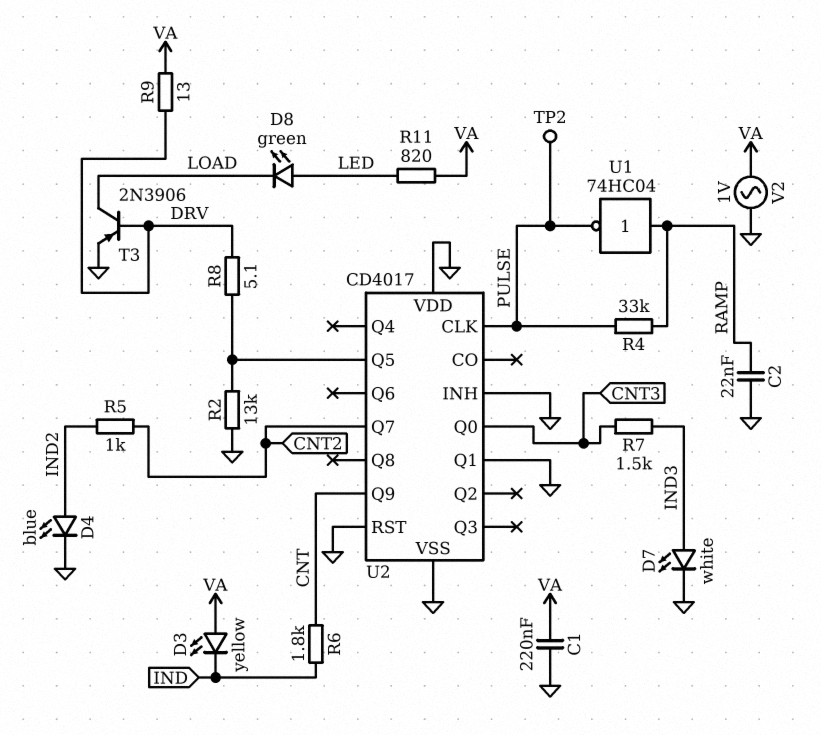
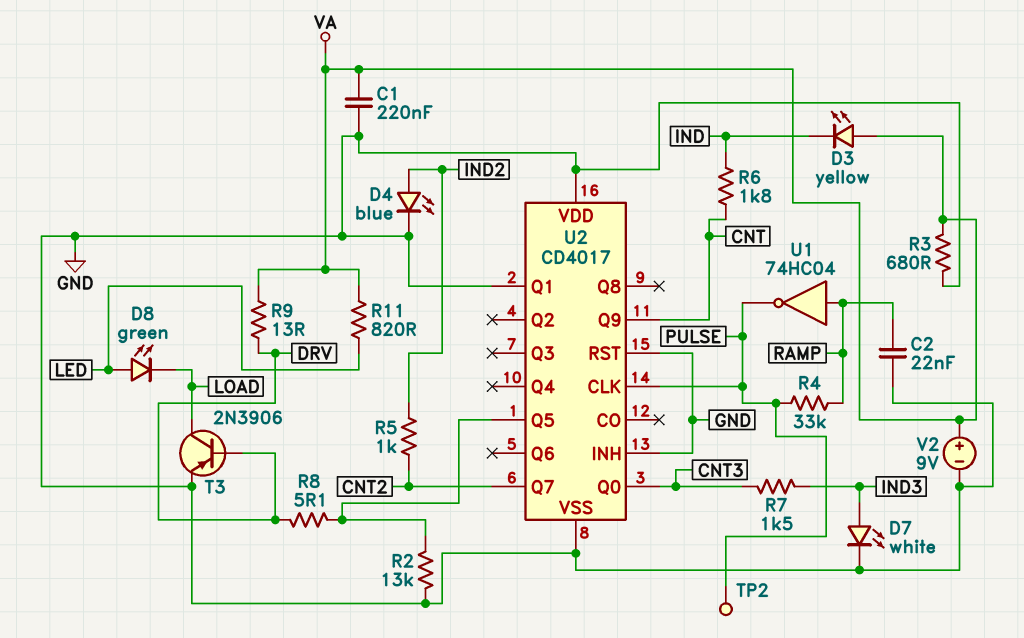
R3: none -> 680 (GND, VA)
V2: AC 1V (GND, VA) -> 9V (plus VA, minus GND)

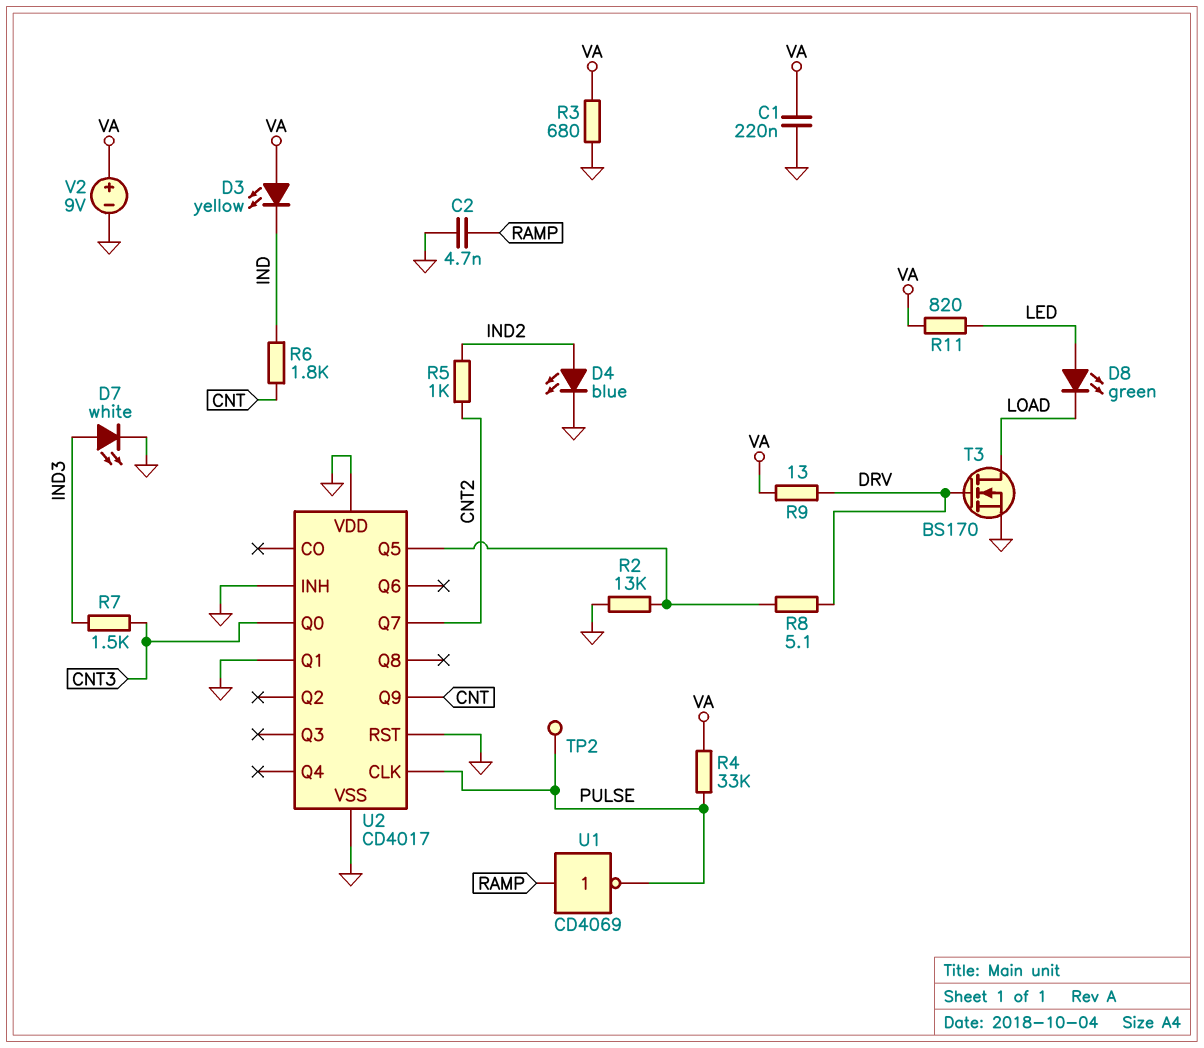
C2: 22nF (GND, RAMP) -> 4.7nF (GND, RAMP)
R4: 33k (PULSE, RAMP) -> 33k (PULSE, VA)
T3: PNP 2N3906 (B DRV, C LOAD, E GND) -> NMOS BS170 (G DRV, D LOAD, S GND)
U1: NOT 74HC04 (in RAMP, out PULSE) -> NOT CD4069 (in RAMP, out PULSE)

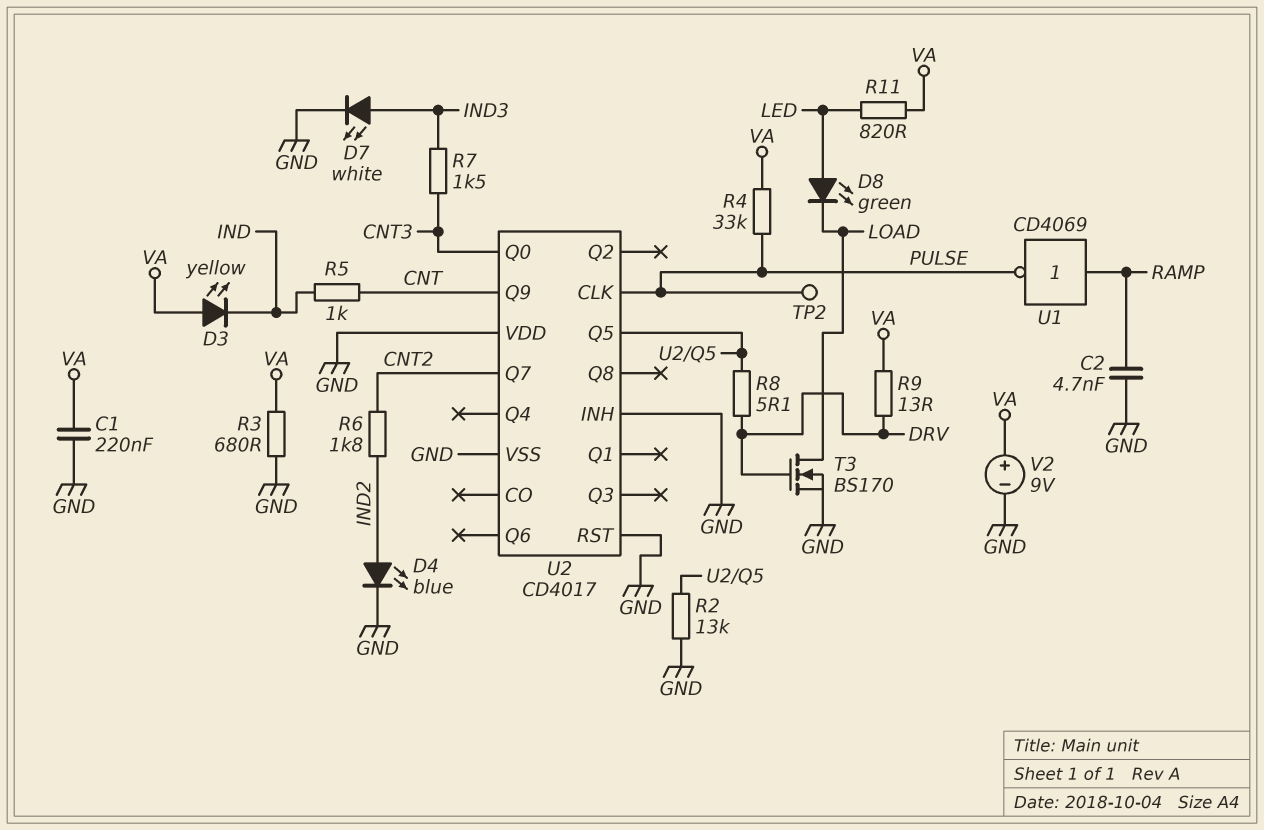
R5: 1k (CNT2, IND2) -> 1k (CNT, IND)
R6: 1.8k (CNT, IND) -> 1.8k (CNT2, IND2)
U2 pin Q1: GND -> none

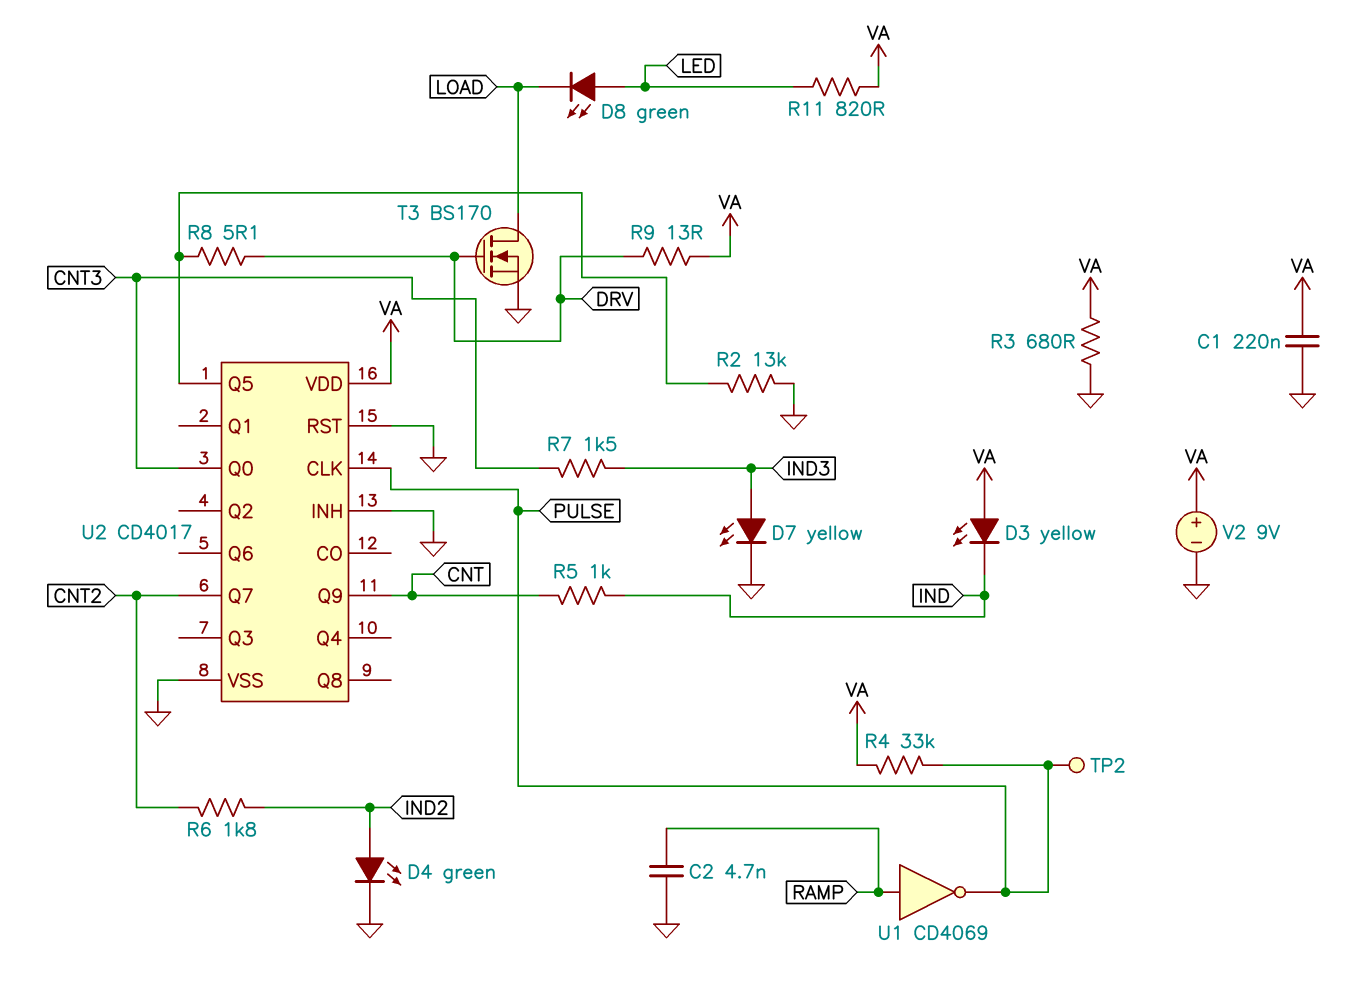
D4: LED blue (A IND2, K GND) -> LED green (A IND2, K GND)
D7: LED white (A IND3, K GND) -> LED yellow (A IND3, K GND)
U2 pin VDD: GND -> VA

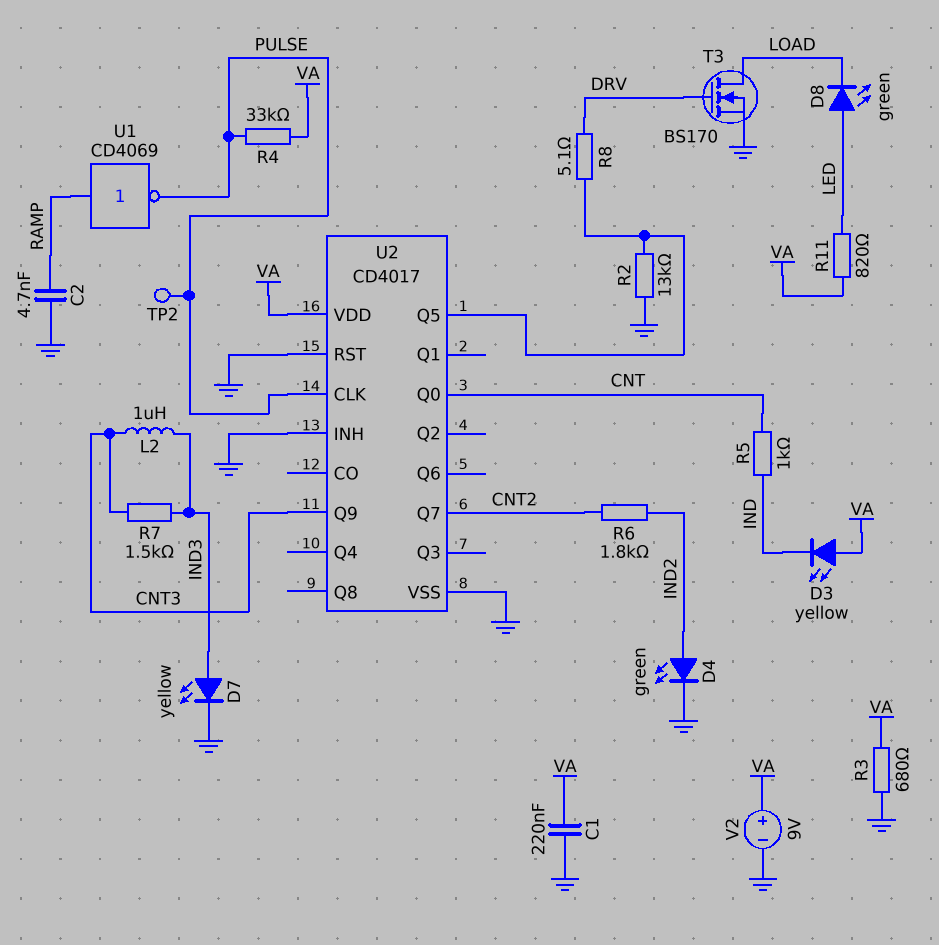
L2: none -> 1uH (CNT3, IND3)
R9: 13 (DRV, VA) -> none
U2 pin Q0: CNT3 -> CNT
U2 pin Q9: CNT -> CNT3

